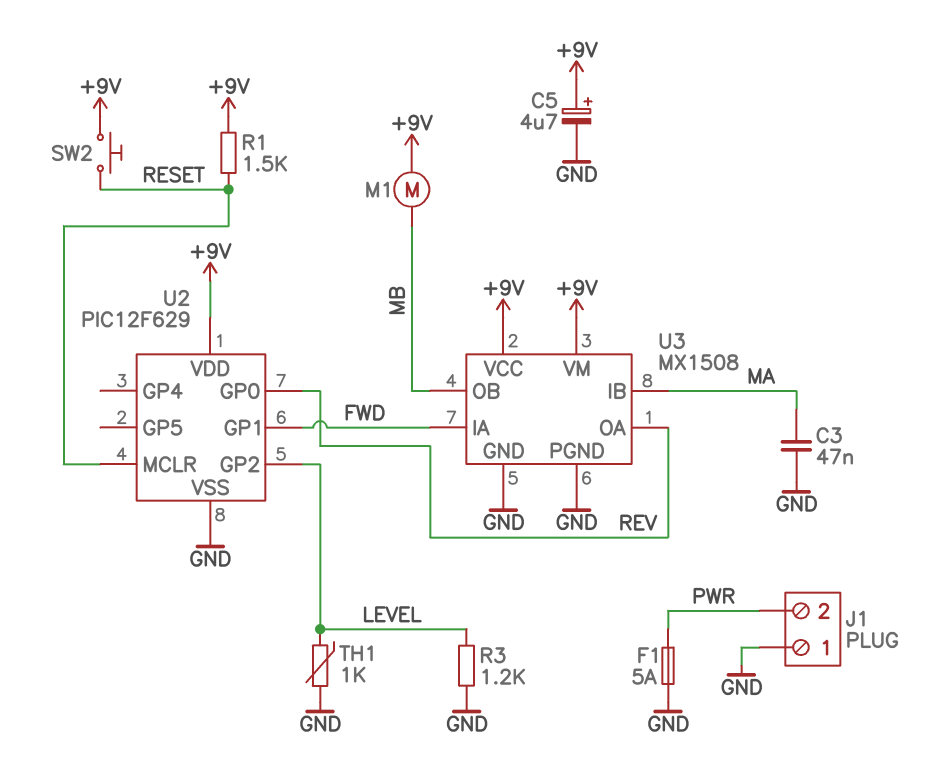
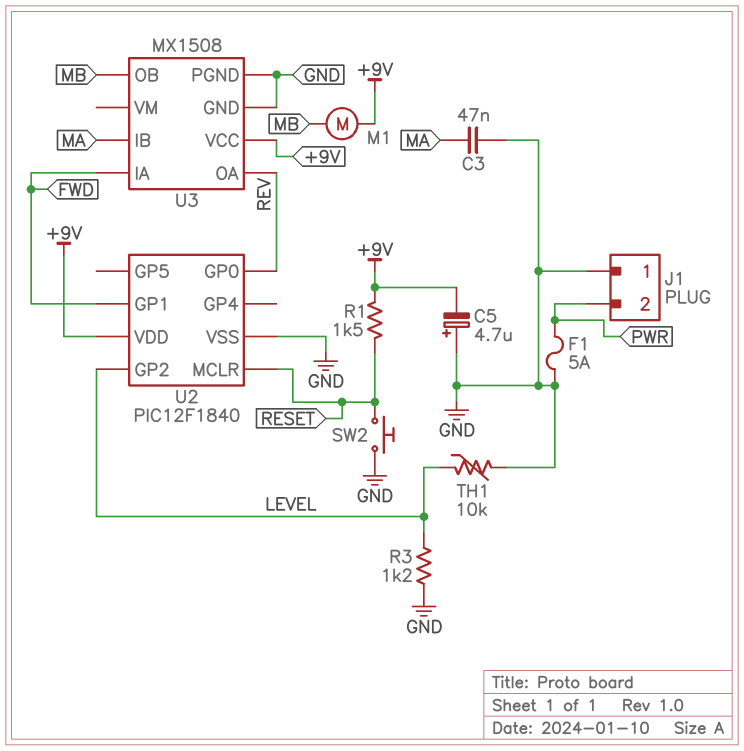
C5: 4.7uF (plus +9V, minus GND) -> 4.7uF (plus GND, minus +9V)
SW2: button (+9V, RESET) -> button (GND, RESET)
TH1: 1k (GND, LEVEL) -> 10k (GND, LEVEL)
U2: PIC12F629 -> PIC12F1840
U3 pin VM: +9V -> none

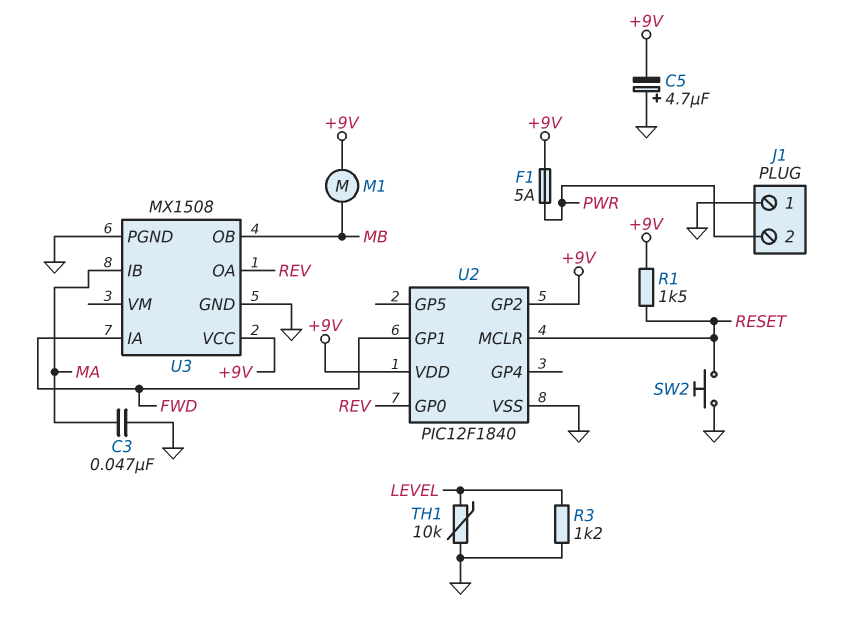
F1: 5A (GND, PWR) -> 5A (+9V, PWR)
U2 pin GP2: LEVEL -> +9V

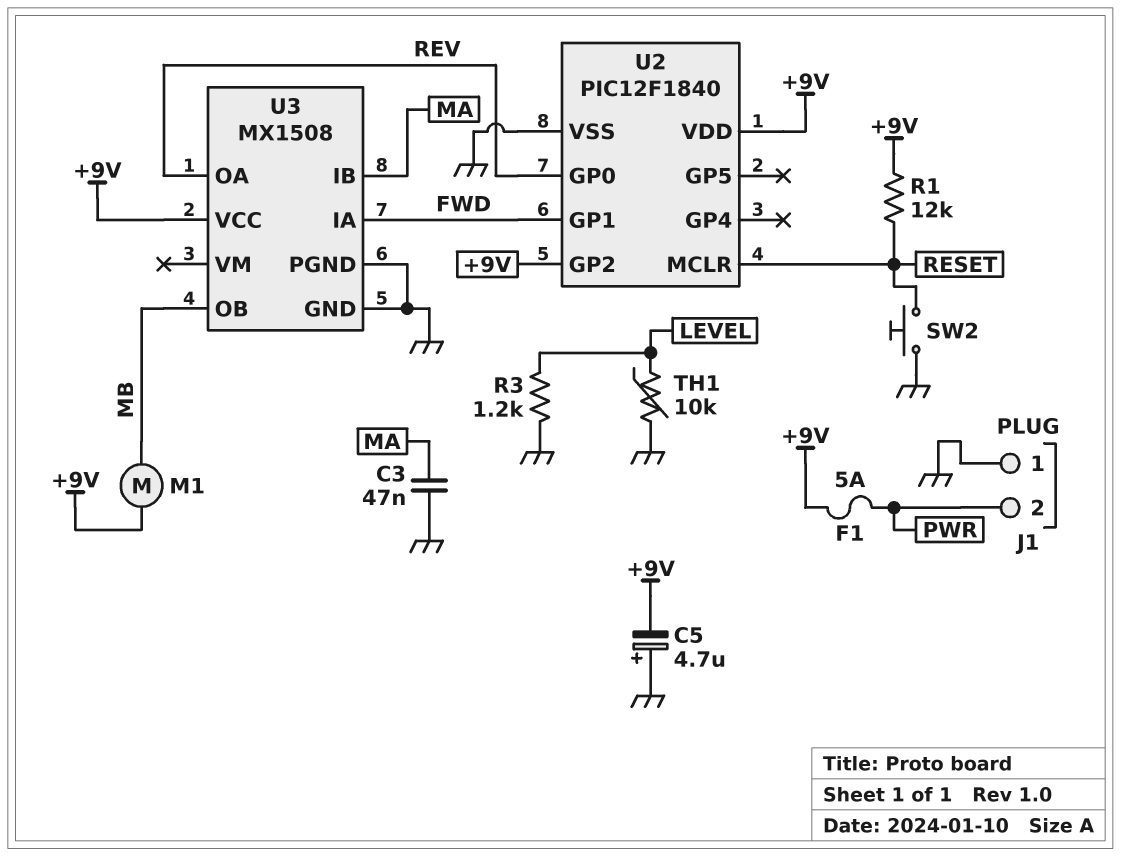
R1: 1.5k (+9V, RESET) -> 12k (+9V, RESET)

